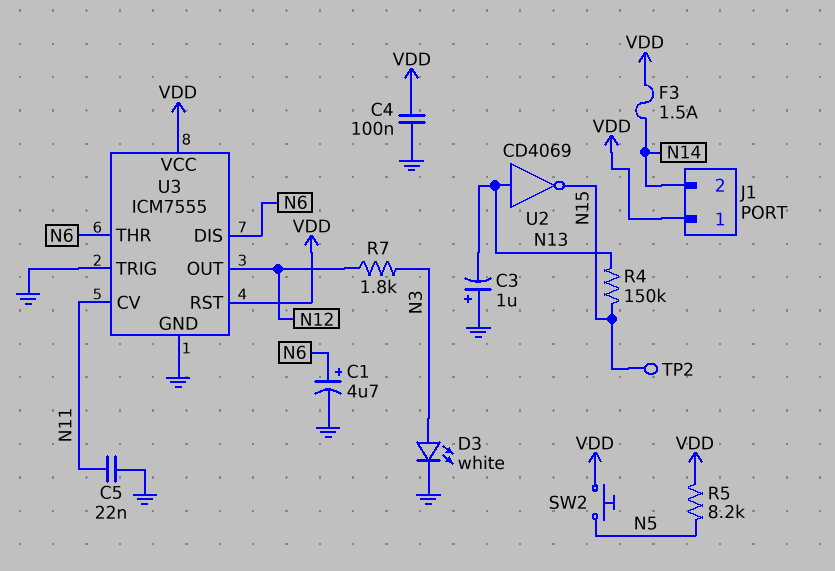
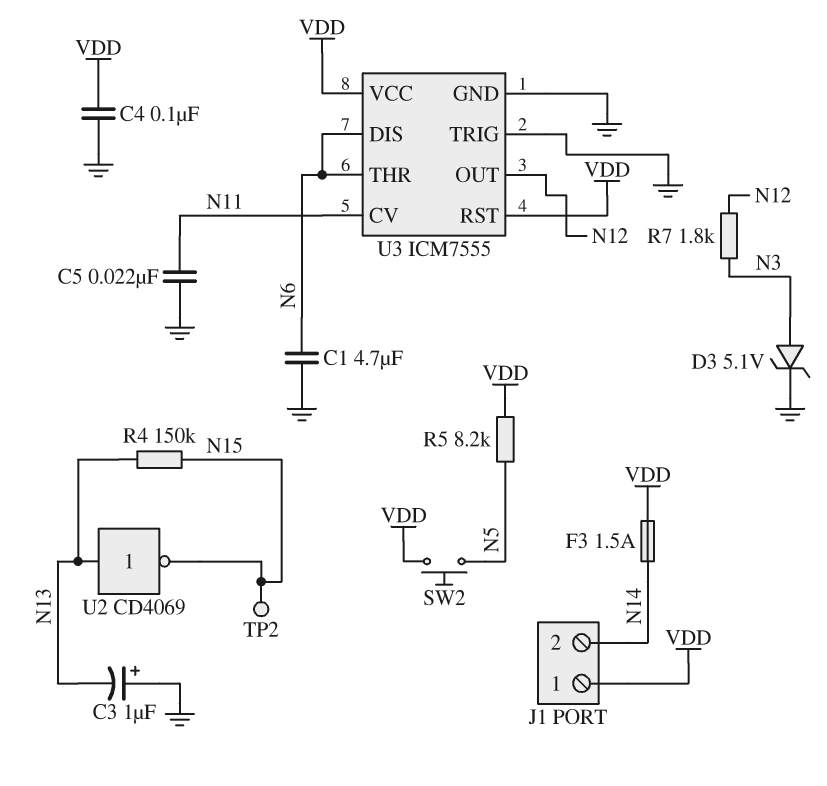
C1: 4.7uF (plus N6, minus GND) -> 4.7uF (GND, N6)
D3: LED white (A N3, K GND) -> zener 5.1V (A N3, K GND)

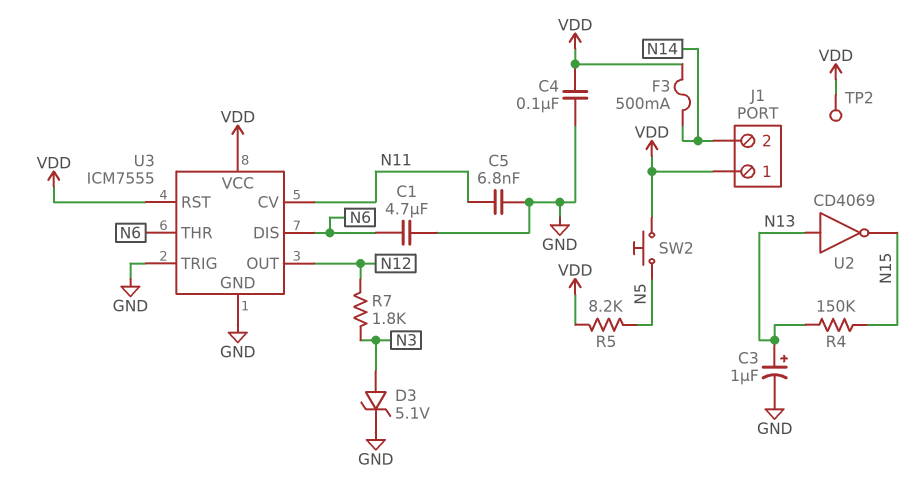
C3: 1uF (plus GND, minus N13) -> 1uF (plus N13, minus GND)
C5: 22nF (GND, N11) -> 6.8nF (GND, N11)
F3: 1.5A (N14, VDD) -> 500mA (N14, VDD)
TP2: test point (N15) -> test point (VDD)

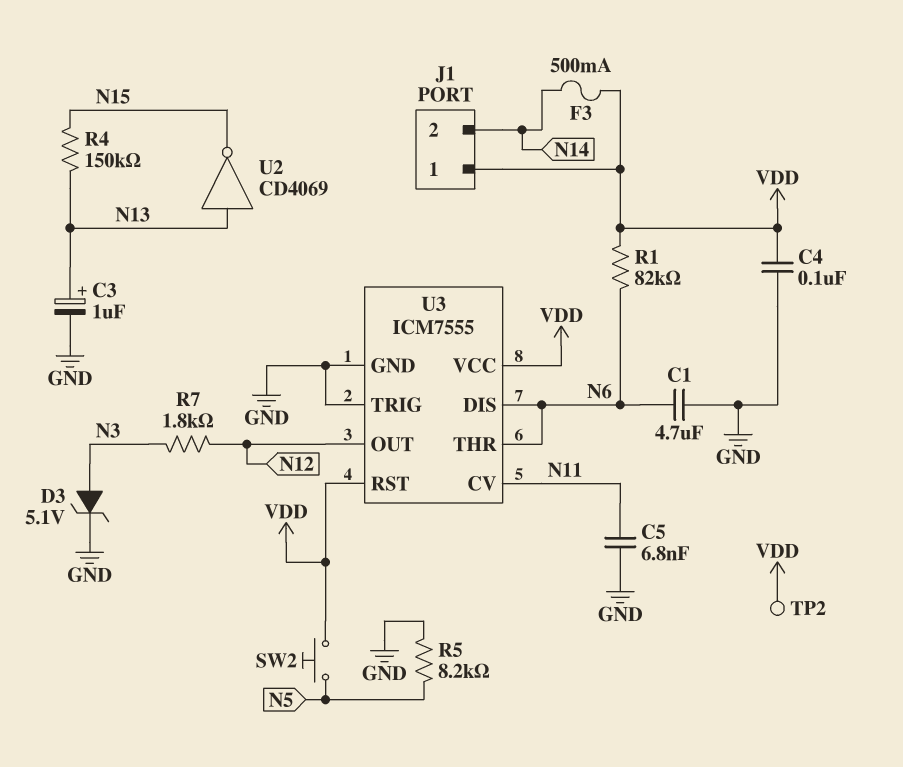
R1: none -> 82k (N6, VDD)
R5: 8.2k (N5, VDD) -> 8.2k (GND, N5)

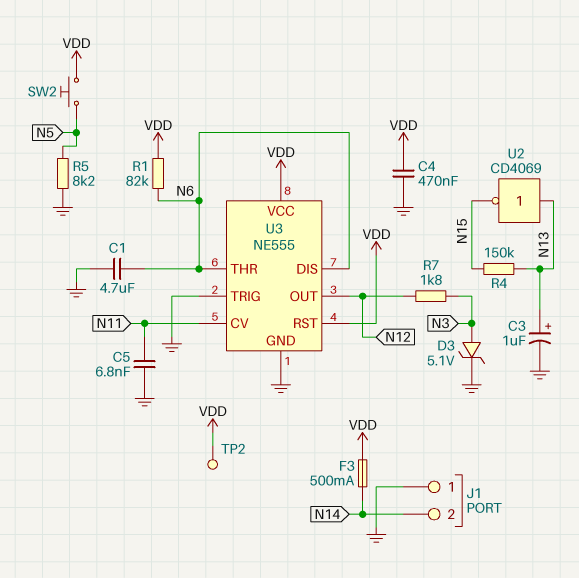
C4: 100nF (GND, VDD) -> 470nF (GND, VDD)
J1 pin 1: VDD -> GND
U3: ICM7555 -> NE555

